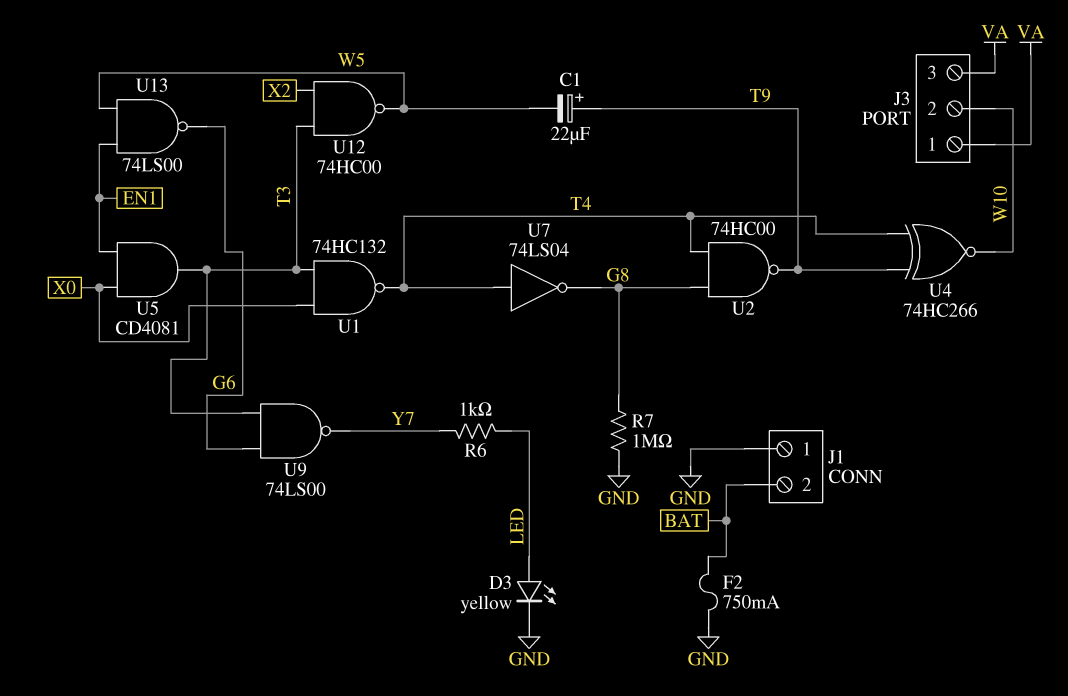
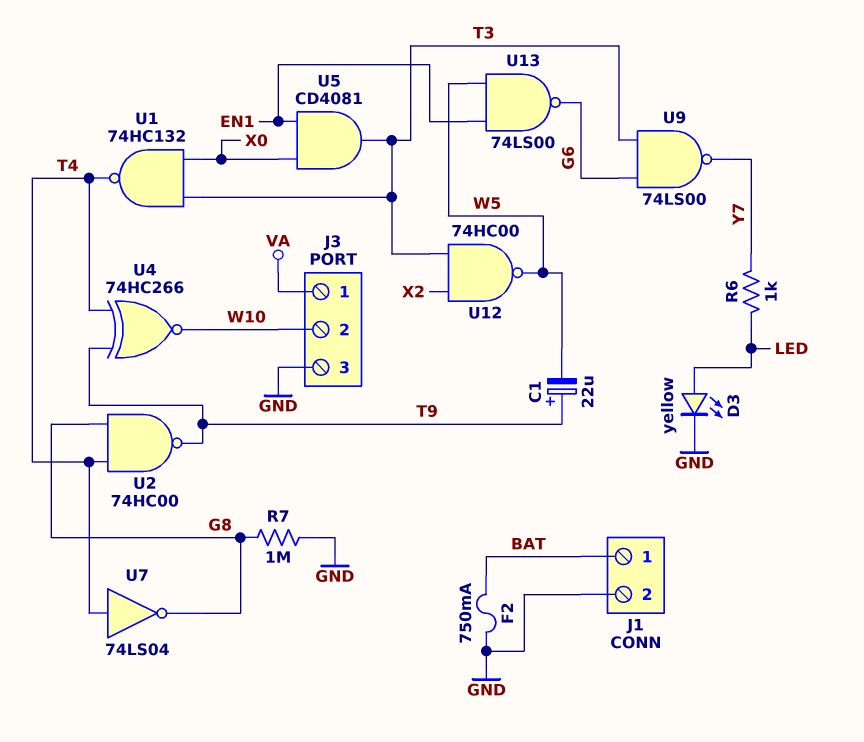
J1 pin 1: GND -> BAT
J1 pin 2: BAT -> GND
J3 pin 3: VA -> GND

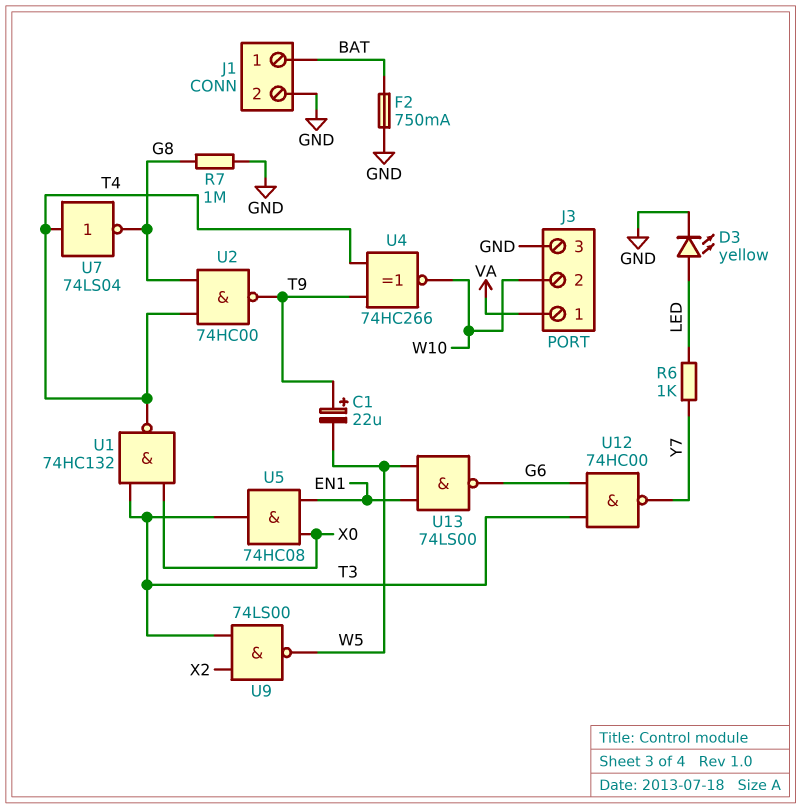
U5: AND CD4081 (in EN1, in X0, out T3) -> AND 74HC08 (in EN1, in X0, out T3)
U9: NAND 74LS00 (in G6, in T3, out Y7) -> NAND 74LS00 (in T3, in X2, out W5)
U12: NAND 74HC00 (in T3, in X2, out W5) -> NAND 74HC00 (in G6, in T3, out Y7)

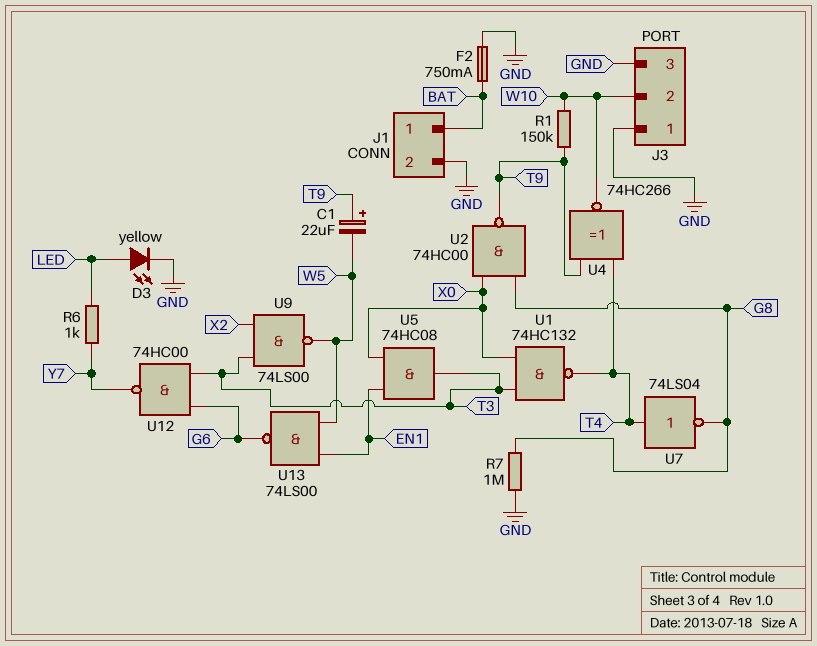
J3 pin 1: VA -> GND
R1: none -> 150k (T9, W10)
U2: NAND 74HC00 (in G8, in T4, out T9) -> NAND 74HC00 (in G8, in X0, out T9)

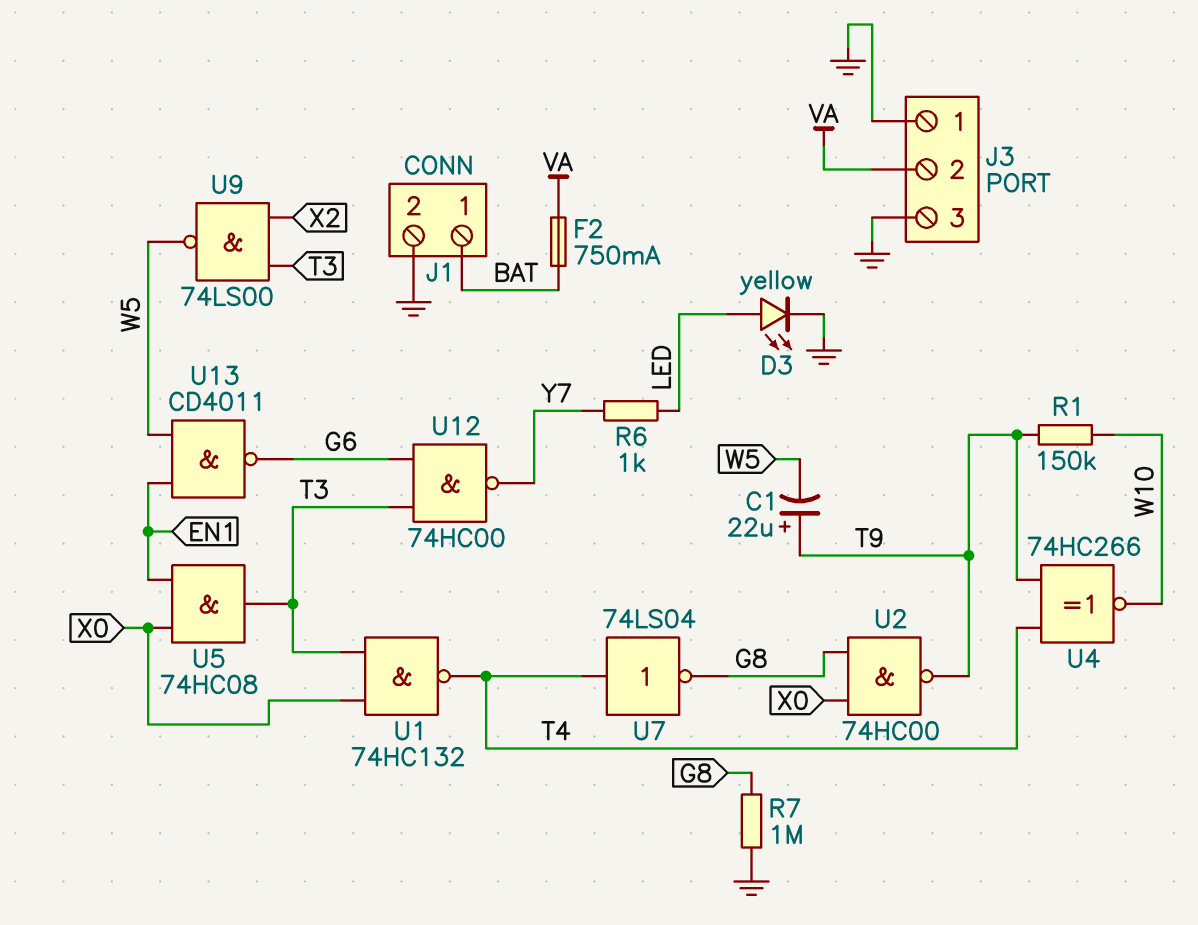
F2: 750mA (BAT, GND) -> 750mA (BAT, VA)
J3 pin 2: W10 -> VA
U13: NAND 74LS00 (in EN1, in W5, out G6) -> NAND CD4011 (in EN1, in W5, out G6)

